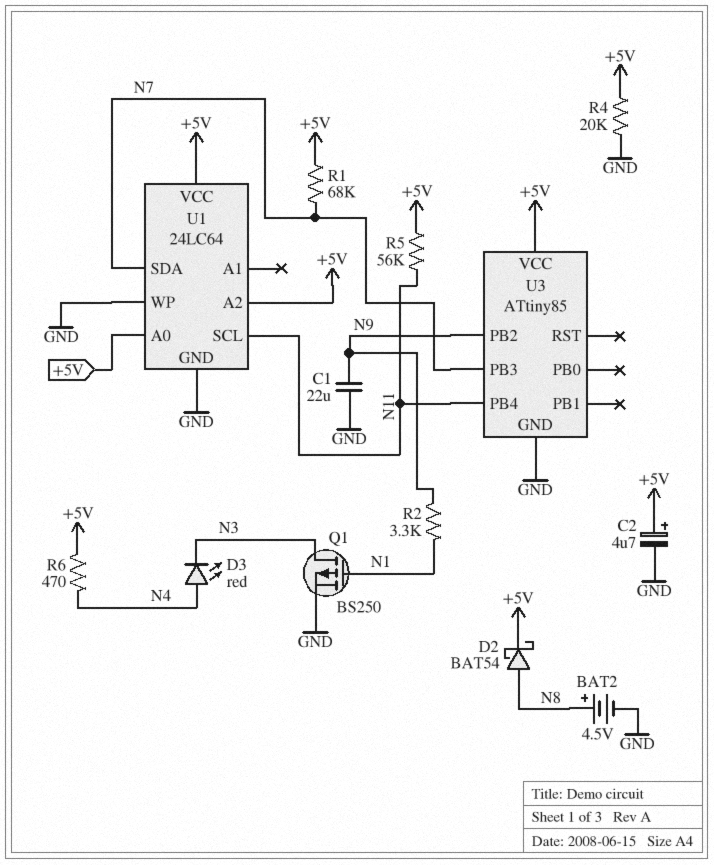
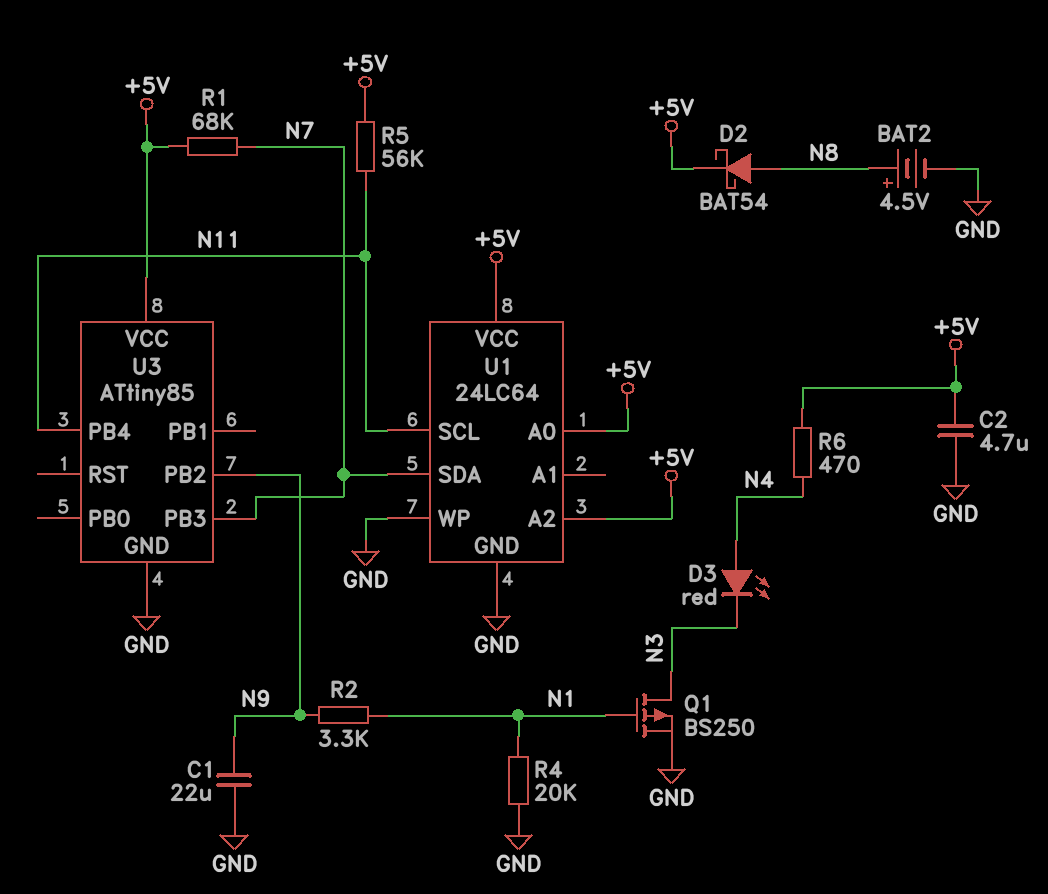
C2: 4.7uF (plus +5V, minus GND) -> 4.7uF (+5V, GND)
R4: 20k (+5V, GND) -> 20k (GND, N1)

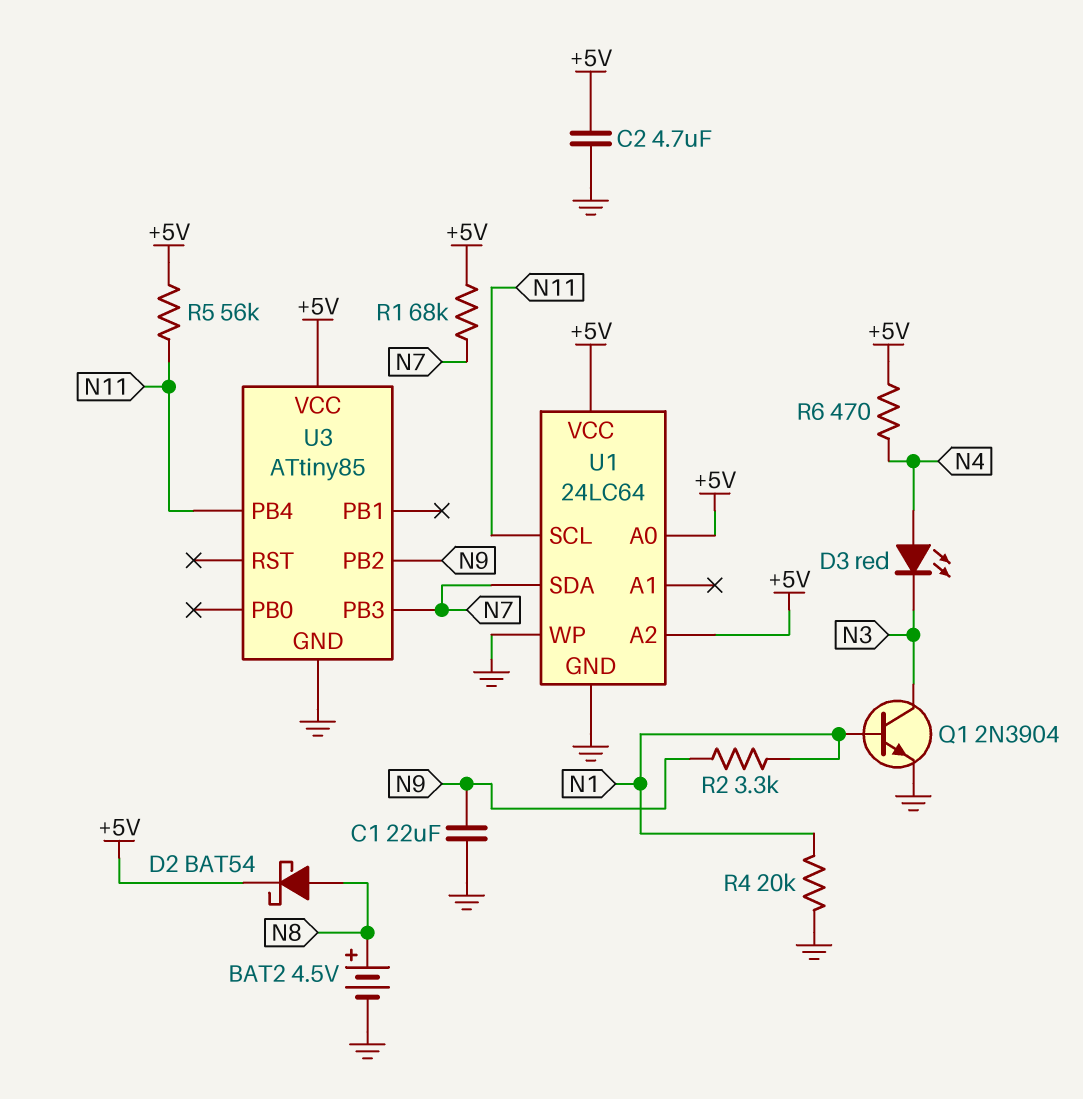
Q1: PMOS BS250 (G N1, D N3, S GND) -> NPN 2N3904 (B N1, C N3, E GND)

